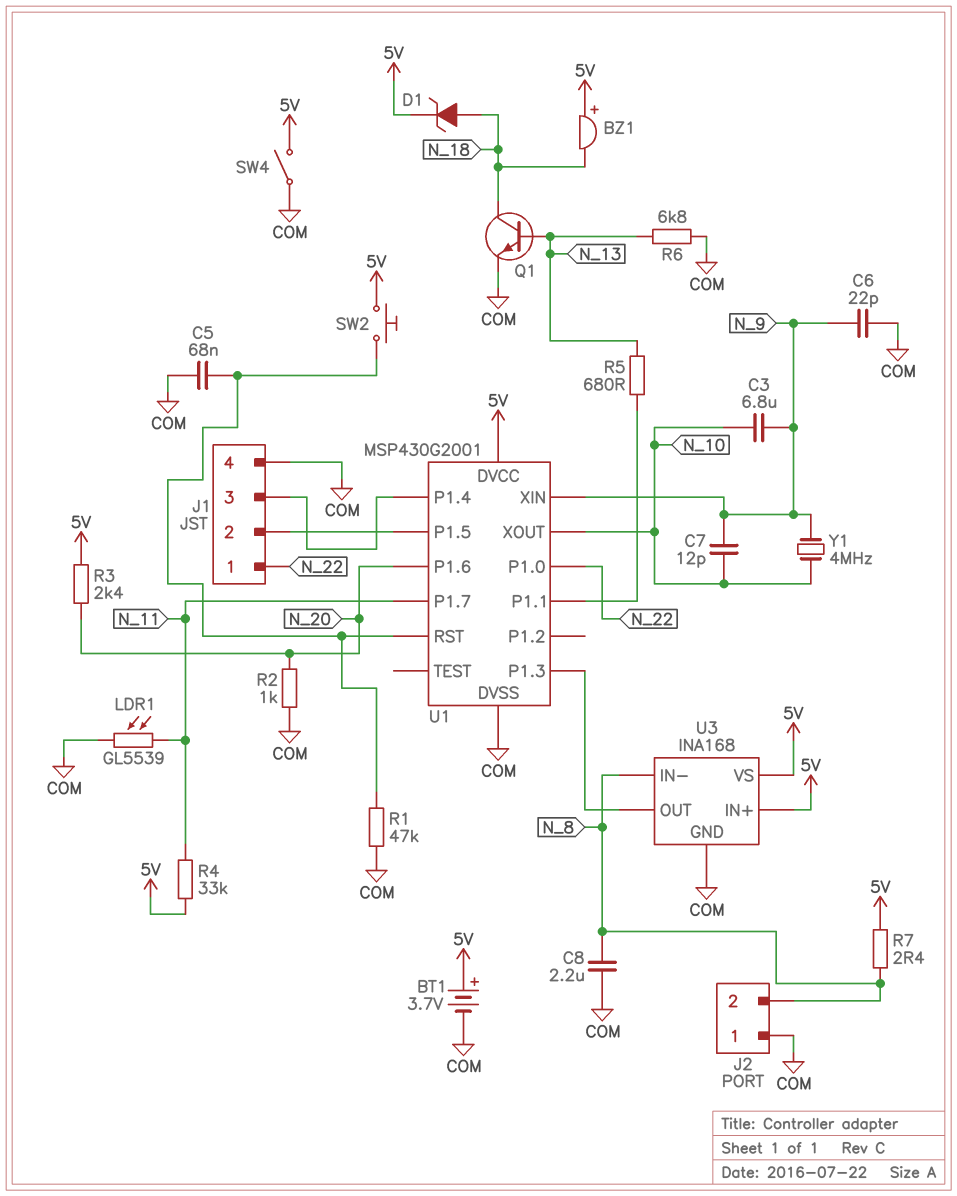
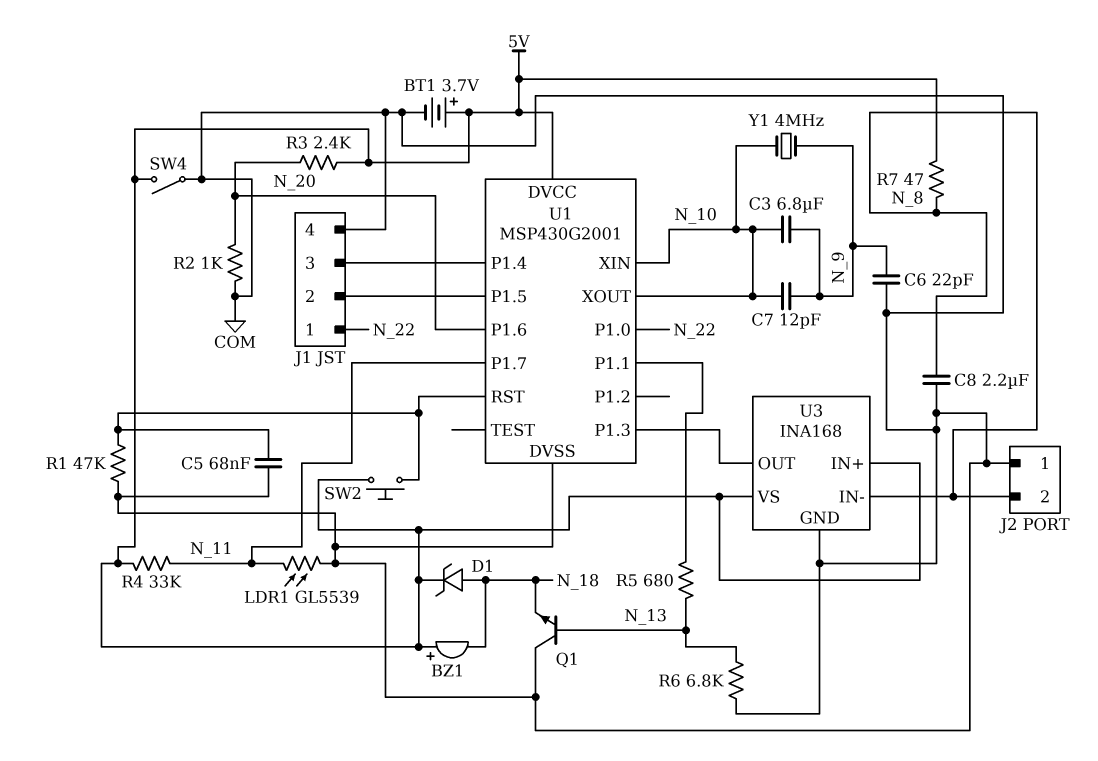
Q1: NPN (B N_13, C N_18, E COM) -> NPN (B N_13, C COM, E N_18)
R7: 2.4 (5V, N_8) -> 47 (5V, N_8)
U1 pin XIN: N_9 -> N_10

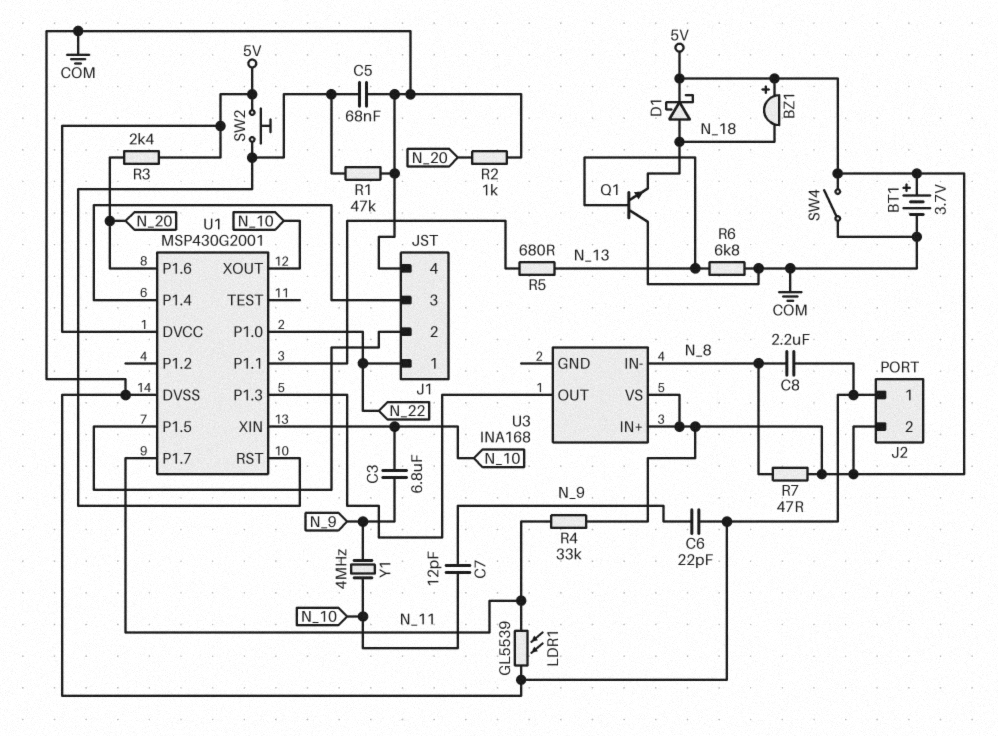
D1: zener (A N_18, K 5V) -> schottky (A N_18, K 5V)
J2 pin 2: N_8 -> 5V
U3 pin GND: COM -> none

